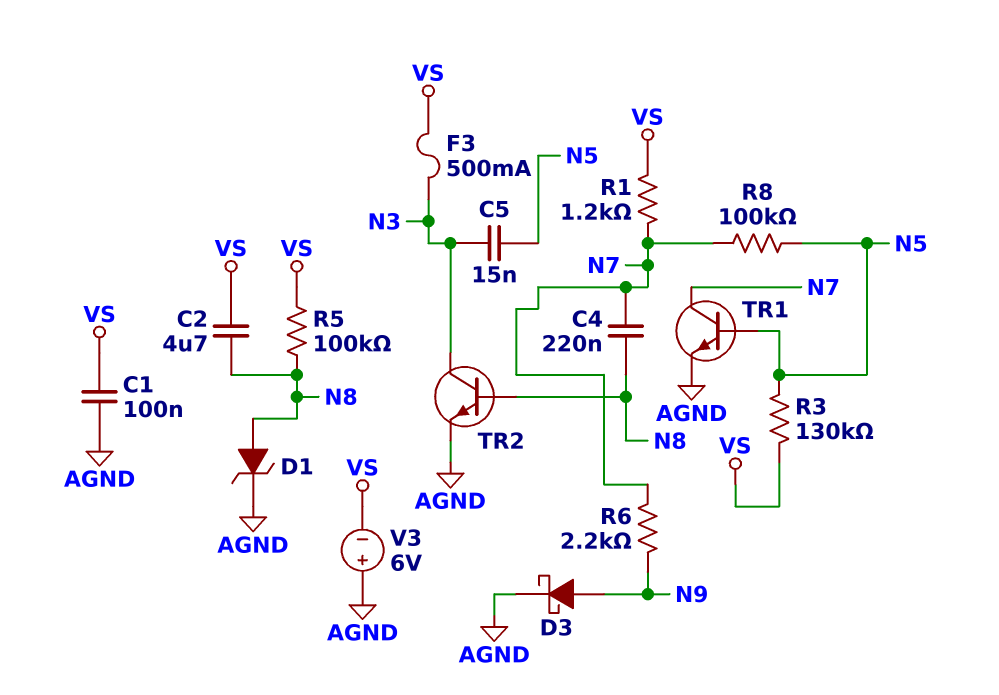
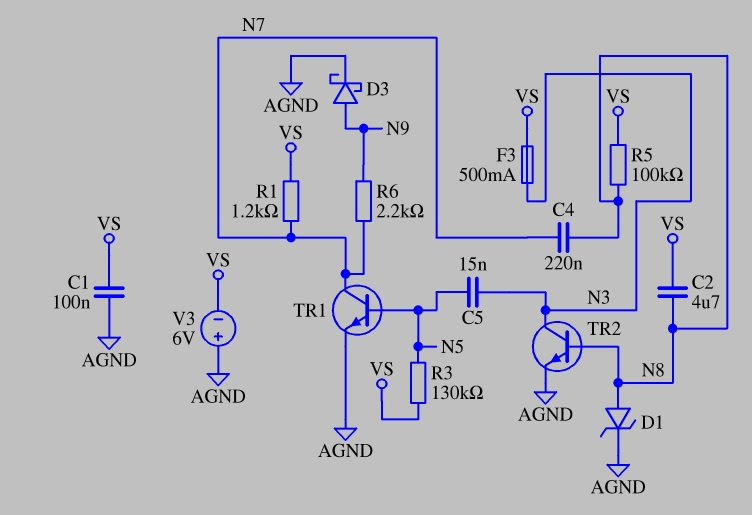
R8: 100k (N5, N7) -> none

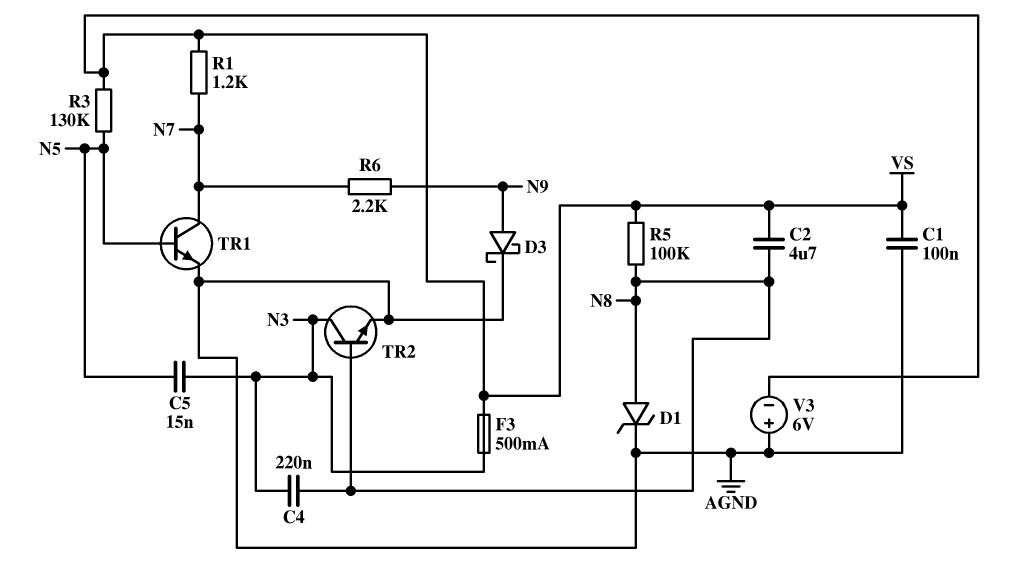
C4: 220nF (N7, N8) -> 220nF (N3, N8)

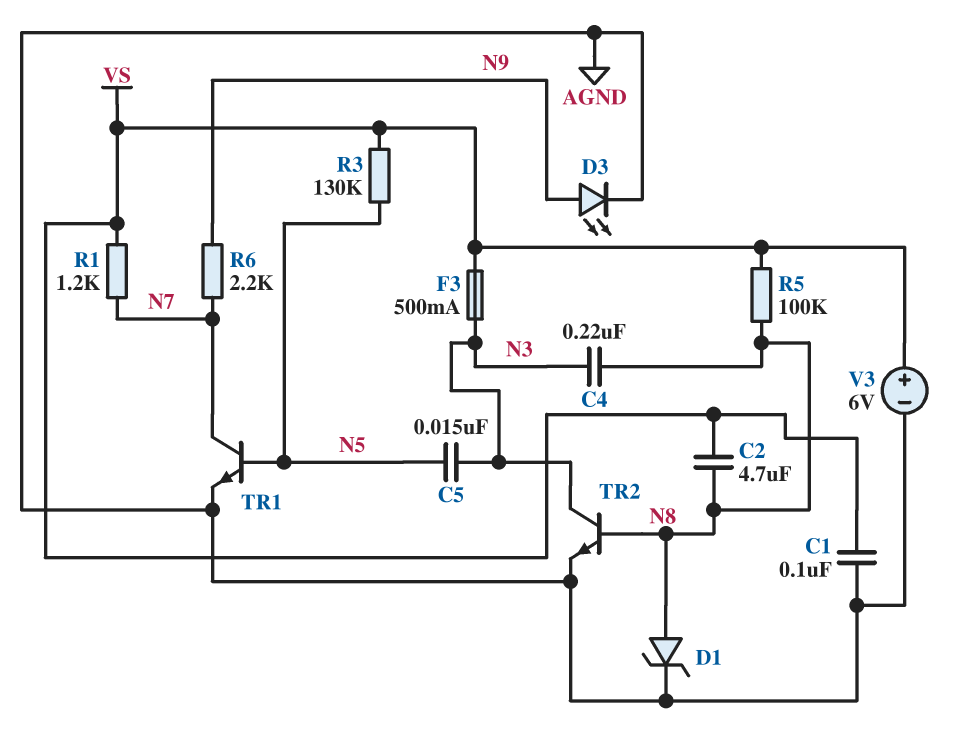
D3: schottky (A N9, K AGND) -> LED (A N9, K AGND)
V3: 6V (plus AGND, minus VS) -> 6V (plus VS, minus AGND)

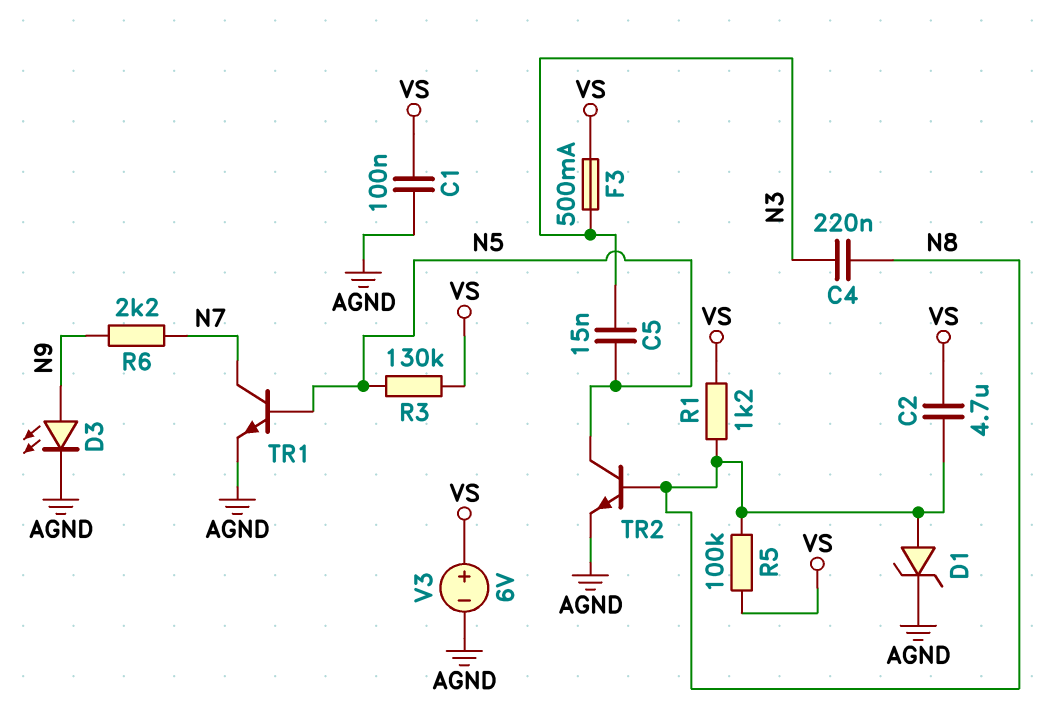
R1: 1.2k (N7, VS) -> 1.2k (N8, VS)
TR2: NPN (B N8, C N3, E AGND) -> NPN (B N8, C N5, E AGND)

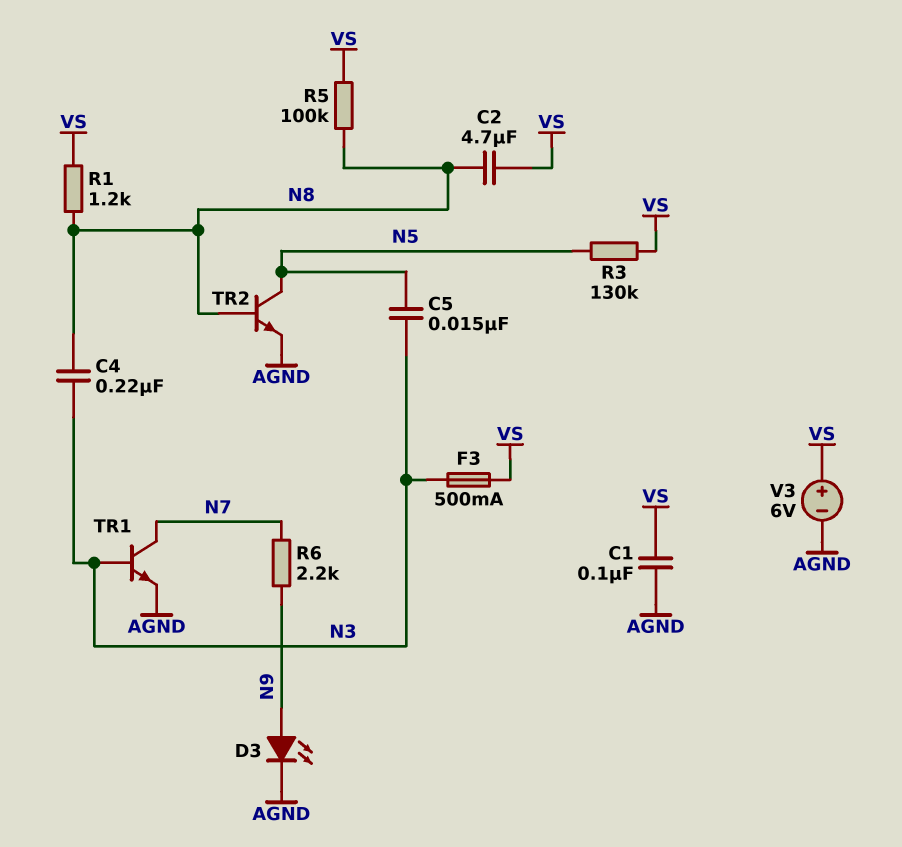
D1: zener (A N8, K AGND) -> none
TR1: NPN (B N5, C N7, E AGND) -> NPN (B N3, C N7, E AGND)

